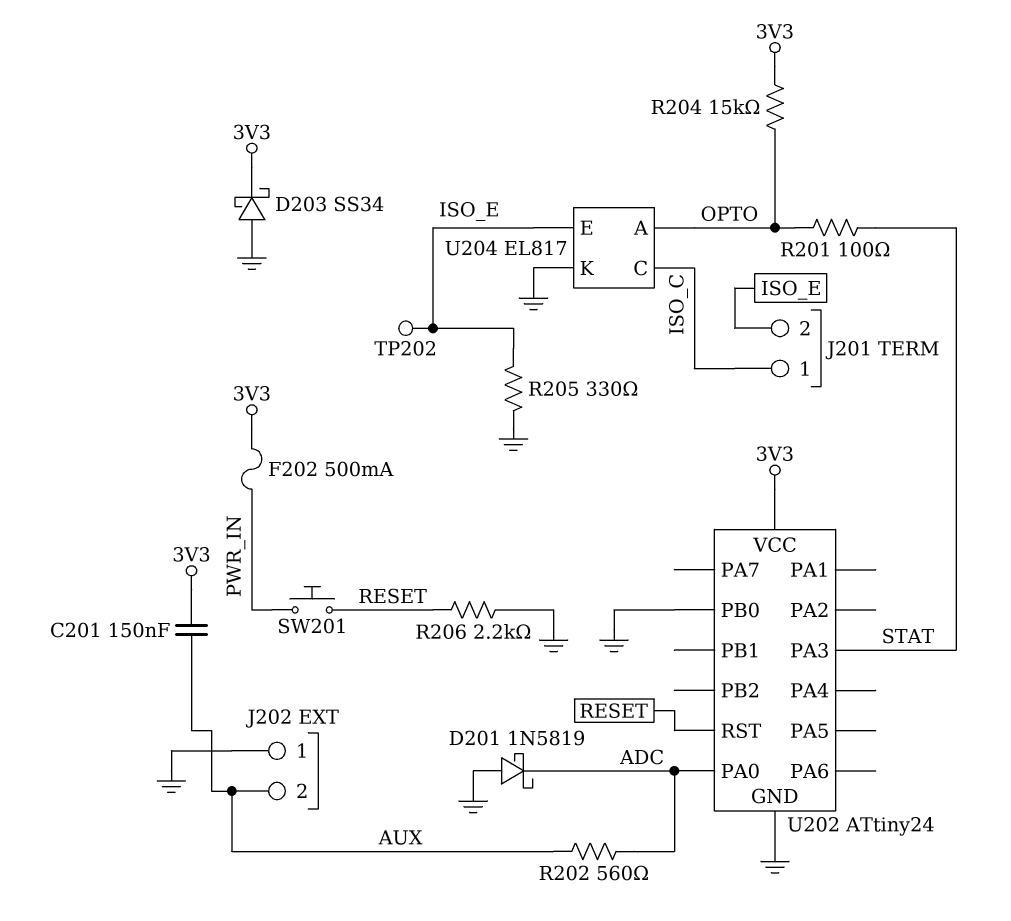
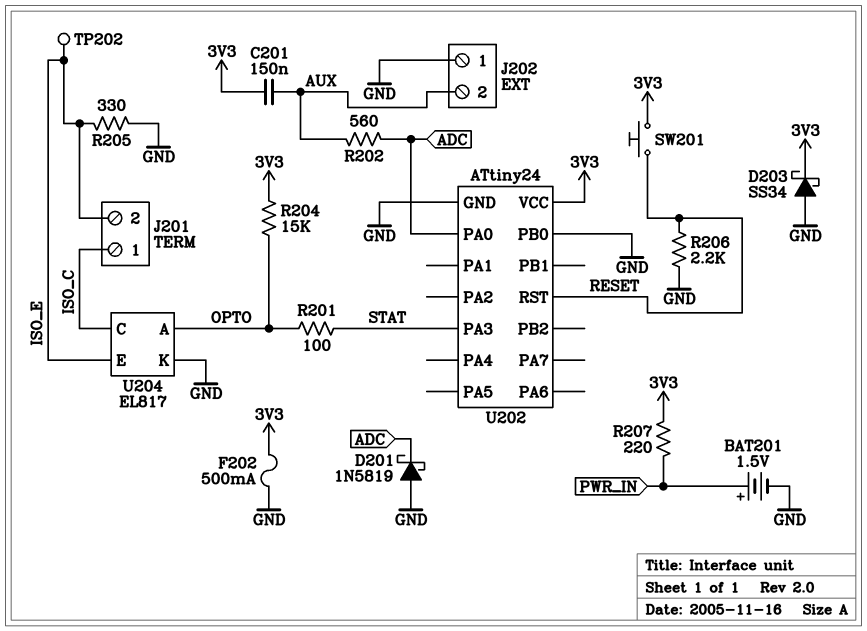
BAT201: none -> 1.5V (plus PWR_IN, minus GND)
F202: 500mA (3V3, PWR_IN) -> 500mA (3V3, GND)
R207: none -> 220 (3V3, PWR_IN)
SW201: button (PWR_IN, RESET) -> button (3V3, RESET)

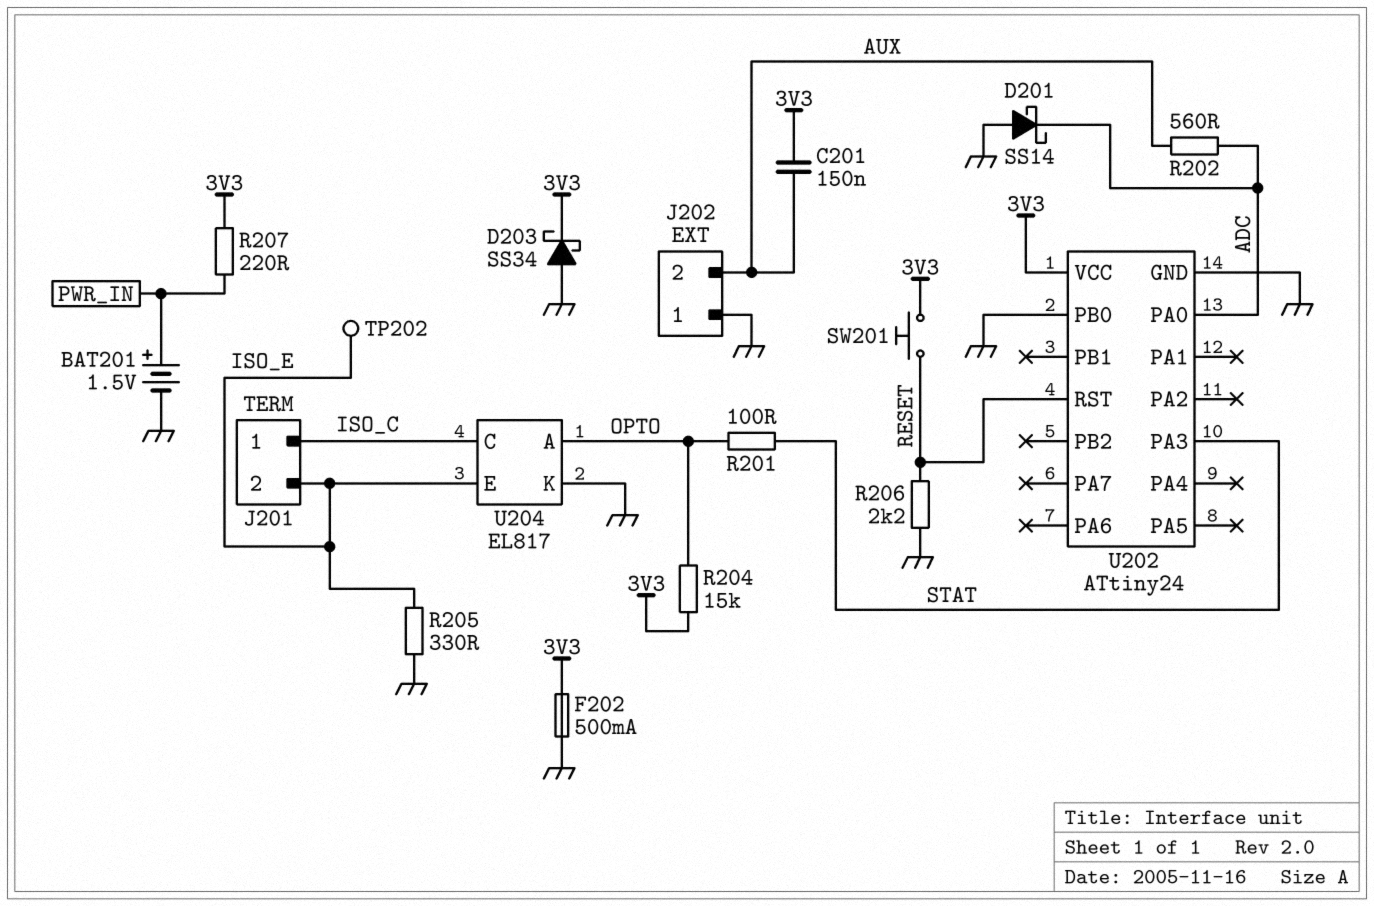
D201: schottky 1N5819 (A GND, K ADC) -> schottky SS14 (A GND, K ADC)

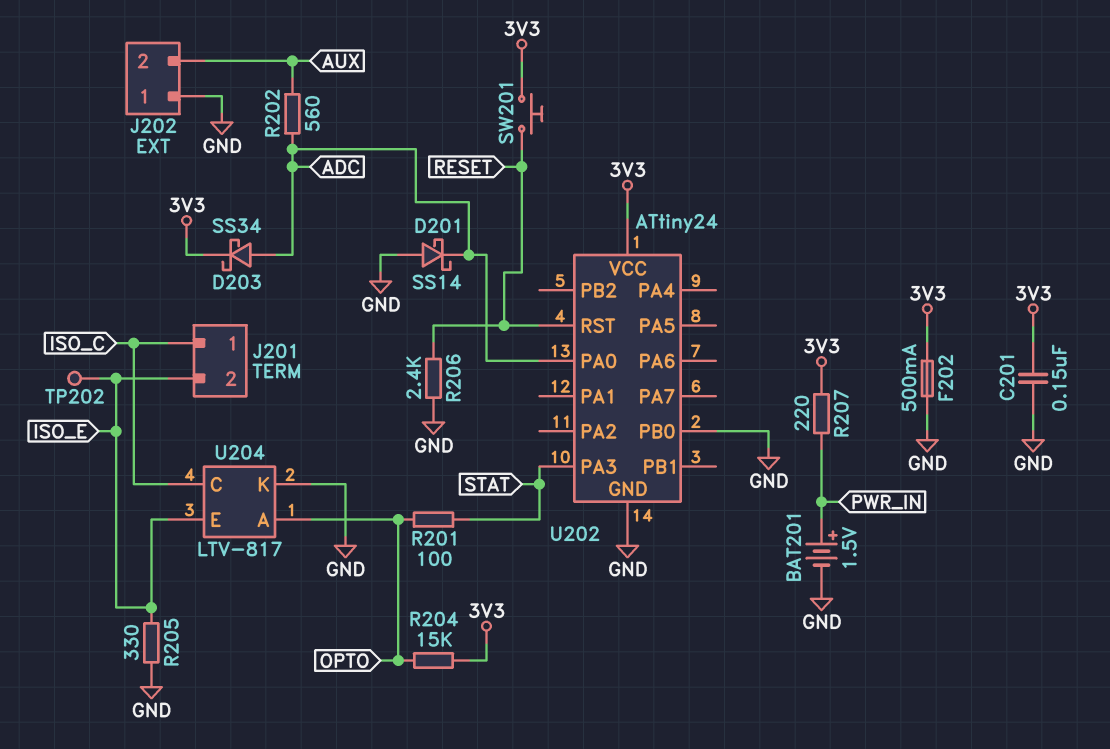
C201: 150nF (3V3, AUX) -> 150nF (3V3, GND)
D203: schottky SS34 (A GND, K 3V3) -> schottky SS34 (A ADC, K 3V3)
R206: 2.2k (GND, RESET) -> 2.4k (GND, RESET)
U204: EL817 -> LTV-817

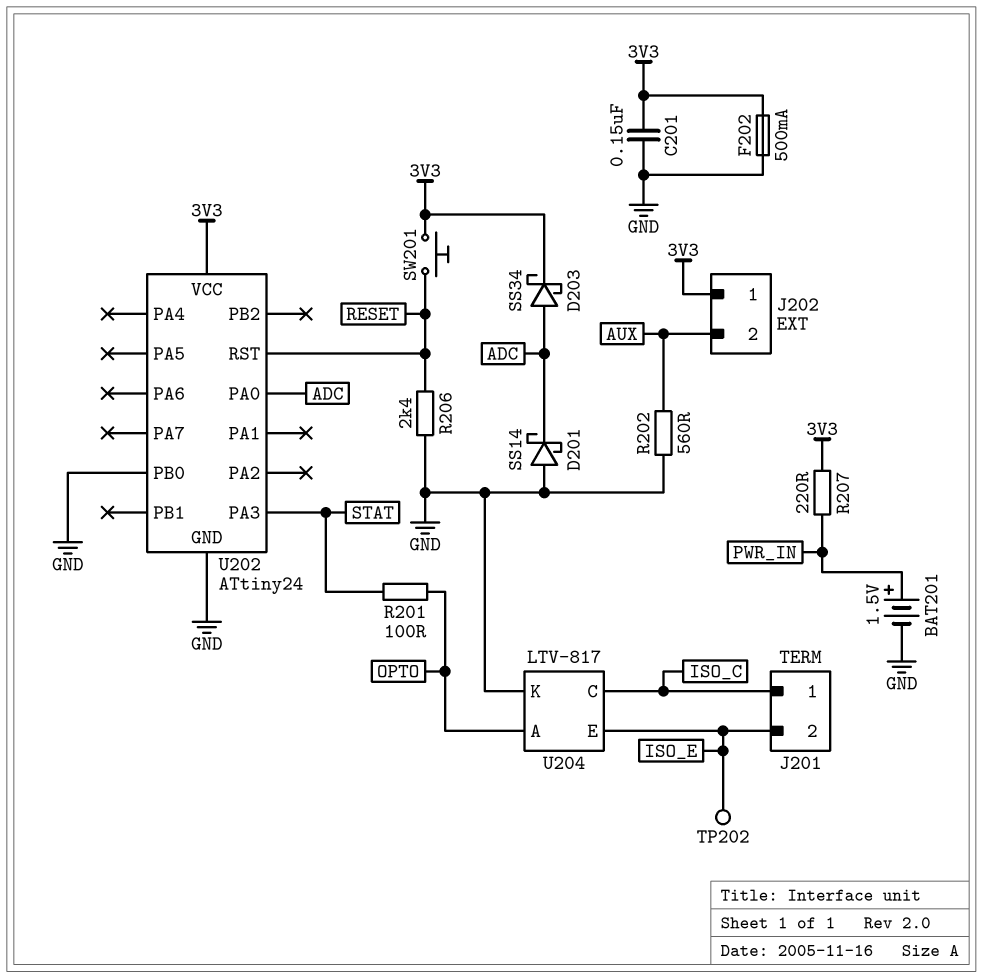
J202 pin 1: GND -> 3V3
R202: 560 (ADC, AUX) -> 560 (AUX, GND)
R204: 15k (3V3, OPTO) -> none
R205: 330 (GND, ISO_E) -> none

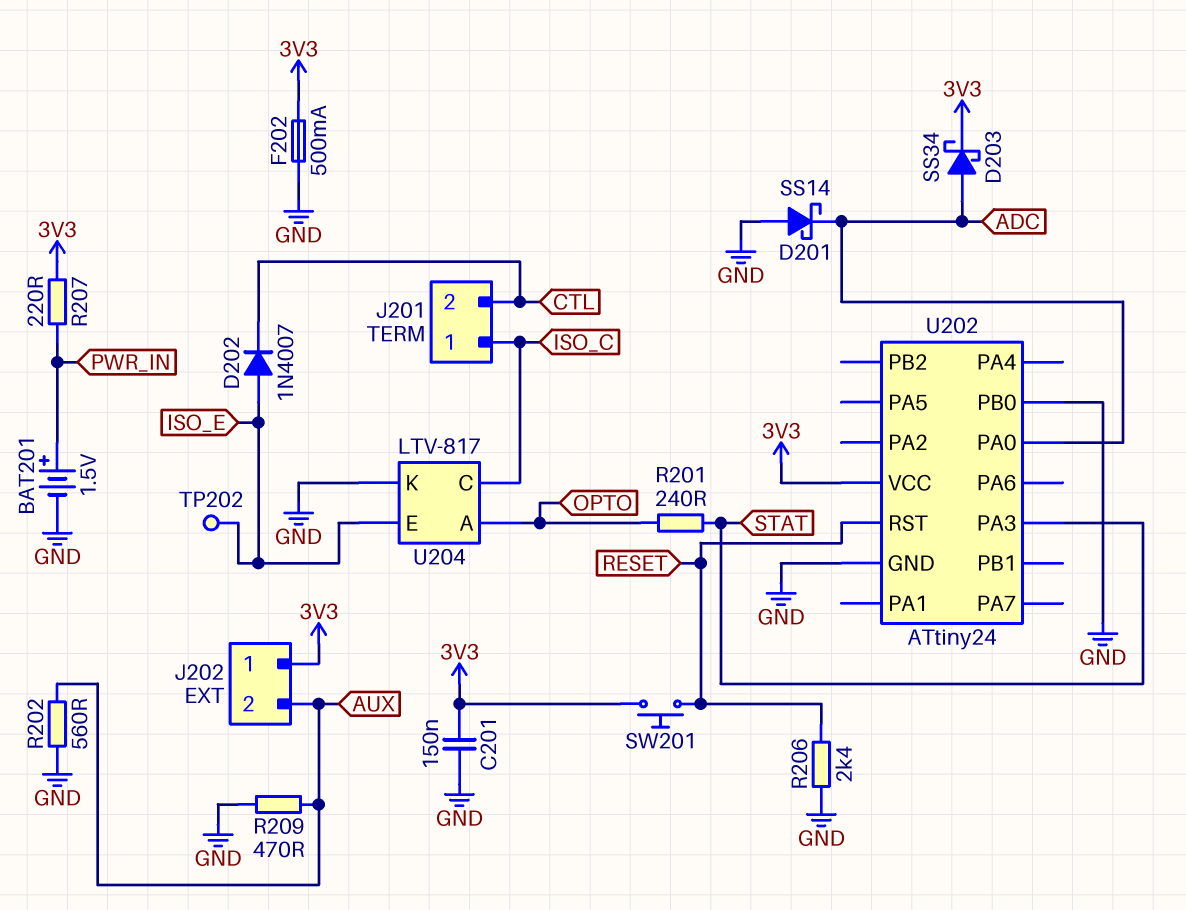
D202: none -> diode 1N4007 (A ISO_E, K CTL)
J201 pin 2: ISO_E -> CTL
R201: 100 (OPTO, STAT) -> 240 (OPTO, STAT)
R209: none -> 470 (AUX, GND)

